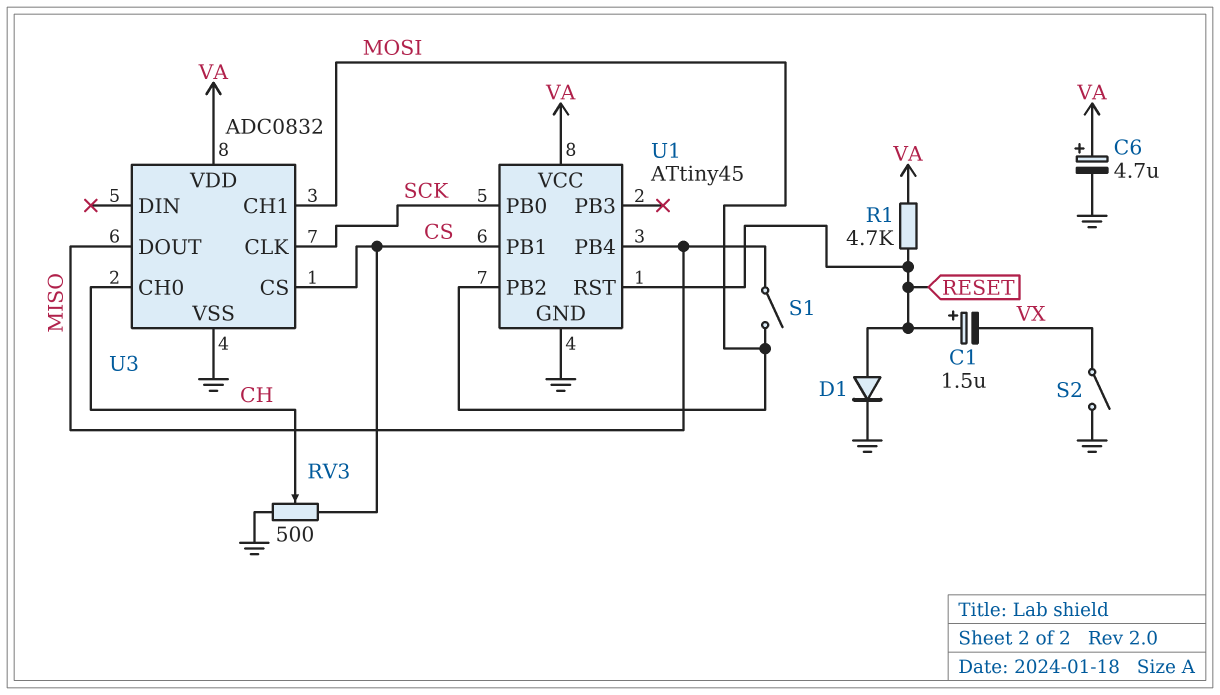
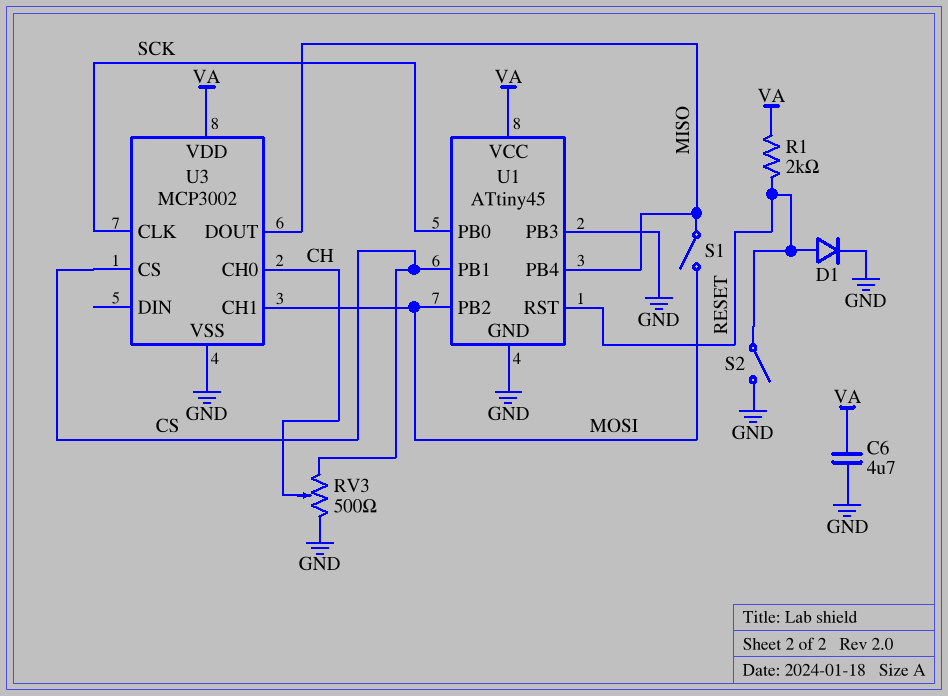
C1: 1.5uF (plus RESET, minus VX) -> none
C6: 4.7uF (plus VA, minus GND) -> 4.7uF (GND, VA)
R1: 4.7k (RESET, VA) -> 2k (RESET, VA)
S2: switch (GND, VX) -> switch (GND, RESET)
U1 pin PB3: none -> GND
U3: ADC0832 -> MCP3002

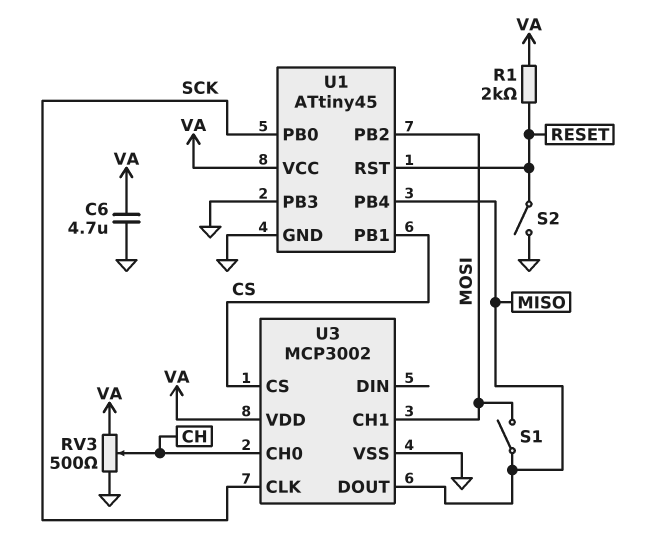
D1: diode (A RESET, K GND) -> none
RV3: 500 (CS, GND, wiper CH) -> 500 (GND, VA, wiper CH)

